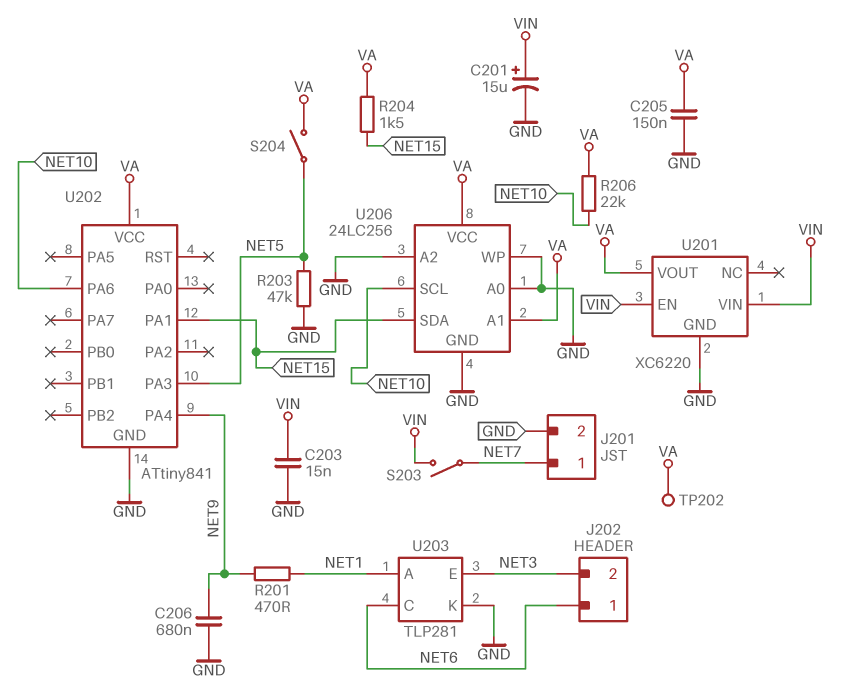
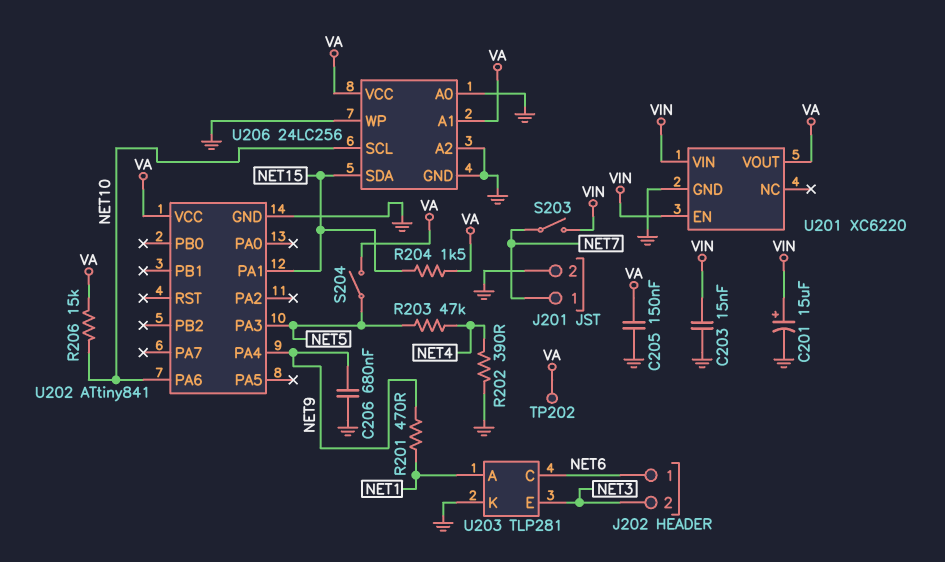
R202: none -> 390 (GND, NET4)
R203: 47k (GND, NET5) -> 47k (NET4, NET5)
R206: 22k (NET10, VA) -> 15k (NET10, VA)

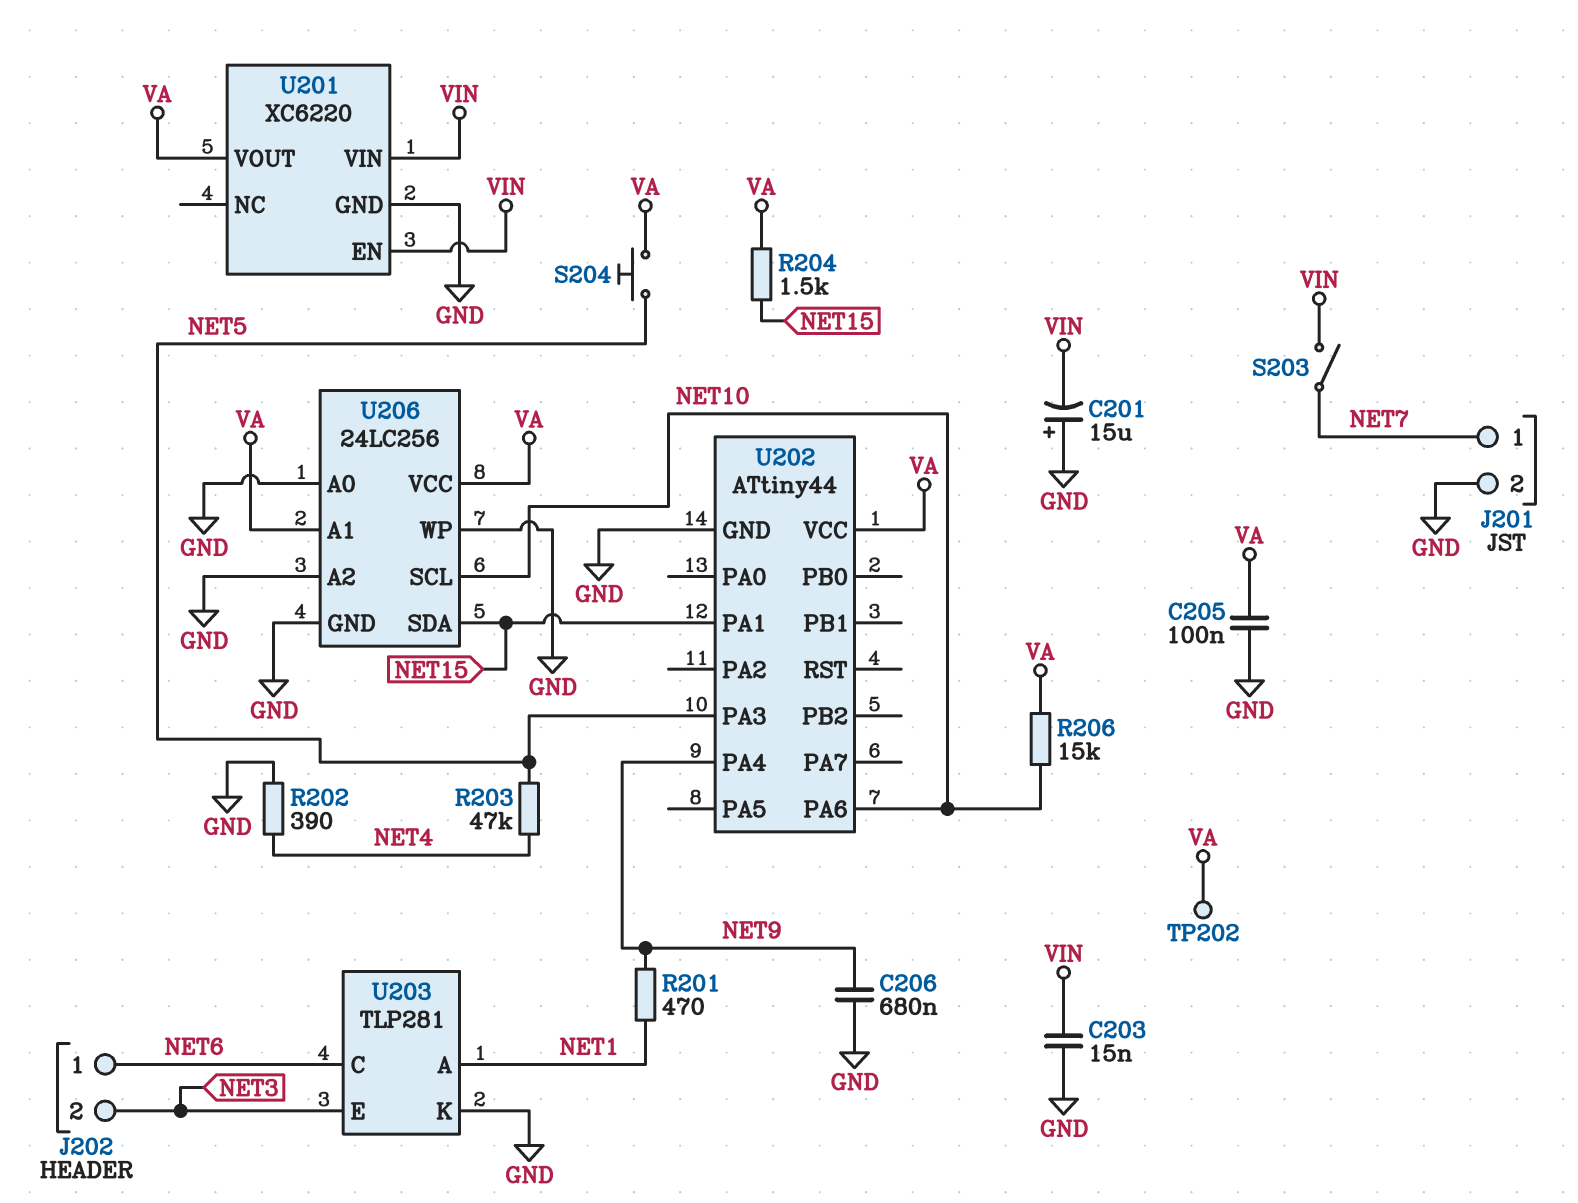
C201: 15uF (plus VIN, minus GND) -> 15uF (plus GND, minus VIN)
C205: 150nF (GND, VA) -> 100nF (GND, VA)
S204: switch (NET5, VA) -> button (NET5, VA)
U202: ATtiny841 -> ATtiny44

